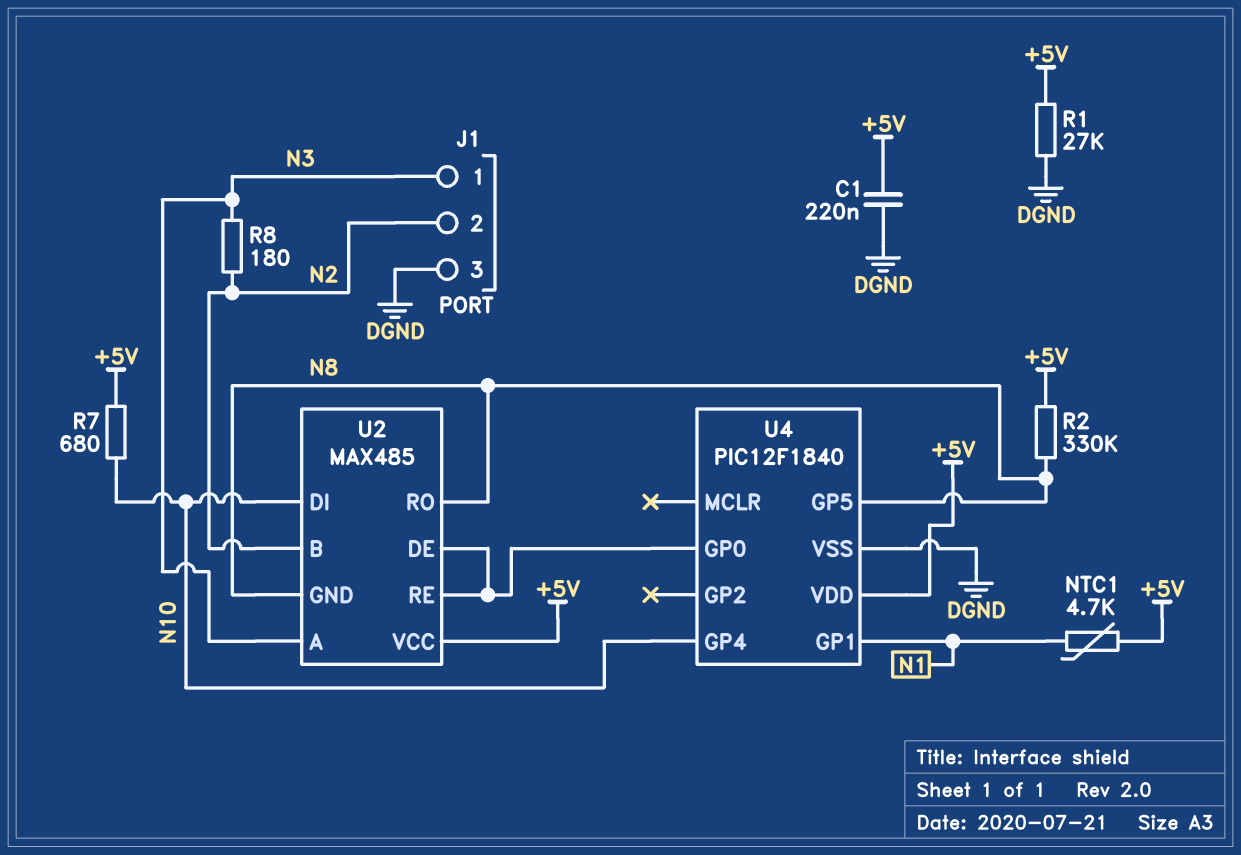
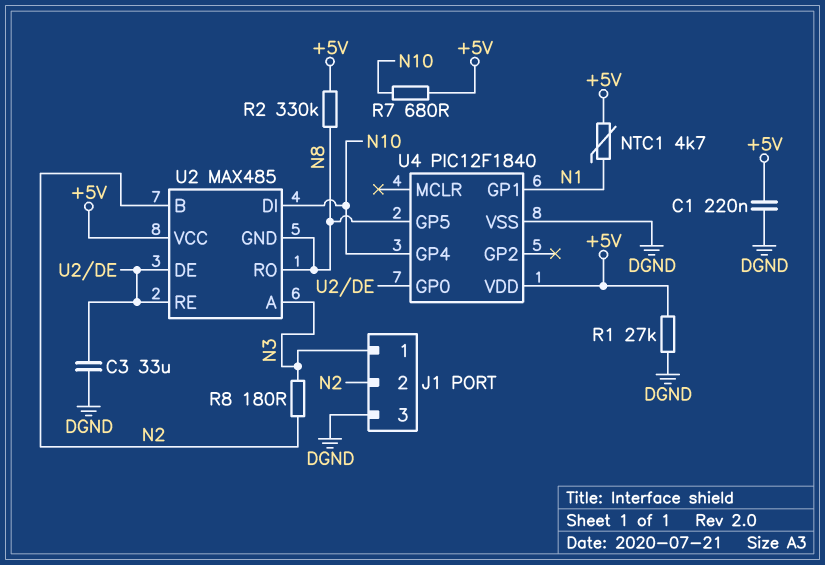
C3: none -> 33uF (DGND, U2/DE)

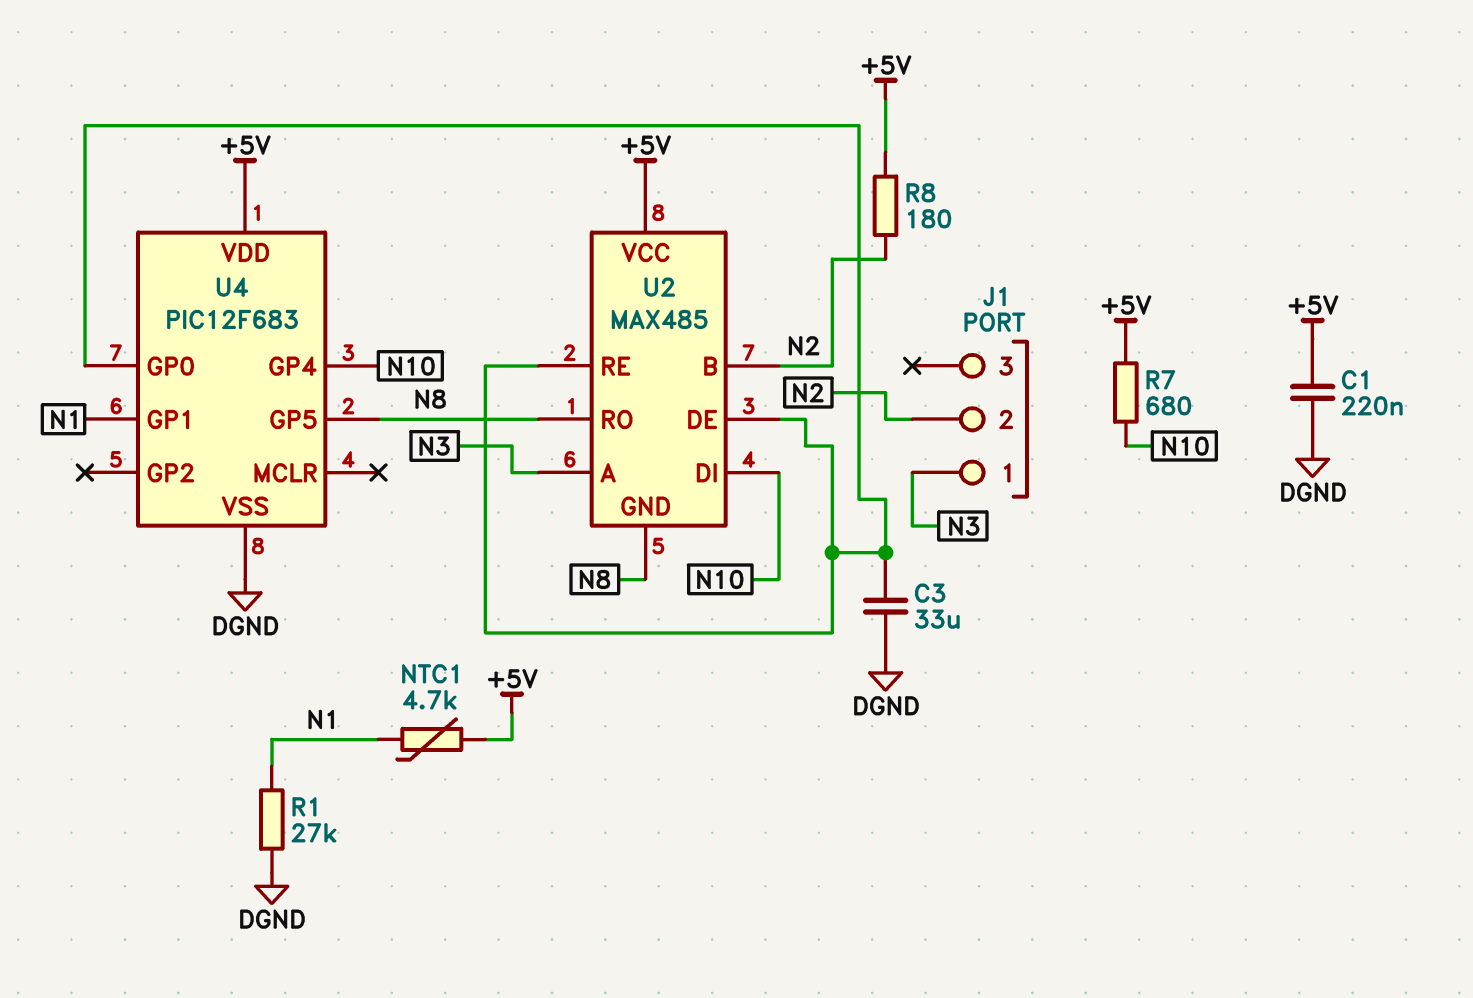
J1 pin 3: DGND -> none
R1: 27k (+5V, DGND) -> 27k (DGND, N1)
R2: 330k (+5V, N8) -> none
R8: 180 (N2, N3) -> 180 (+5V, N2)
U4: PIC12F1840 -> PIC12F683

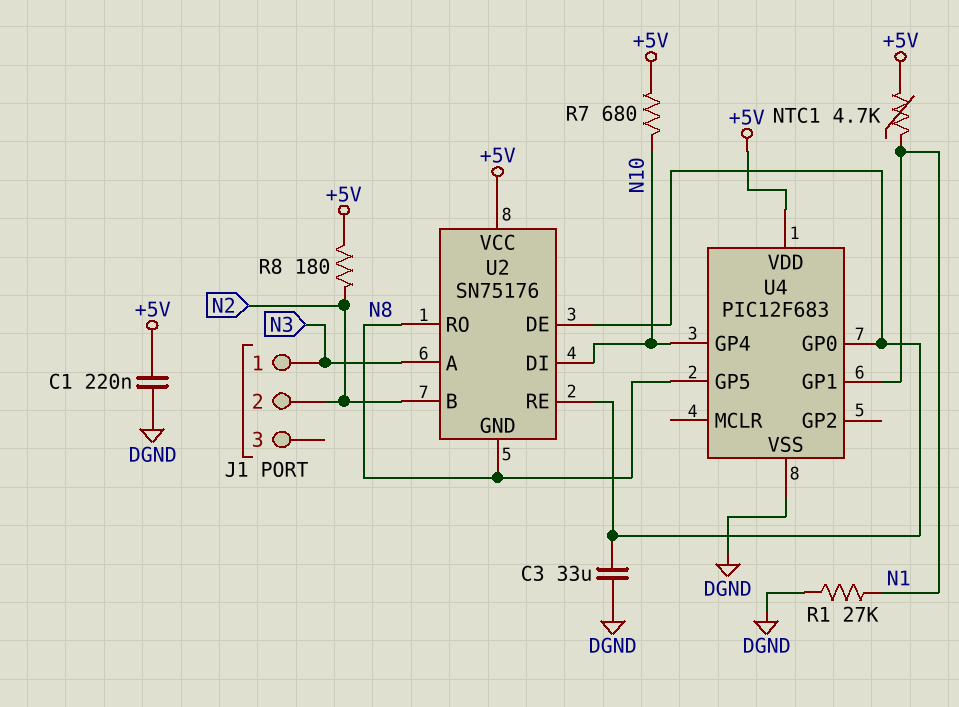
U2: MAX485 -> SN75176

